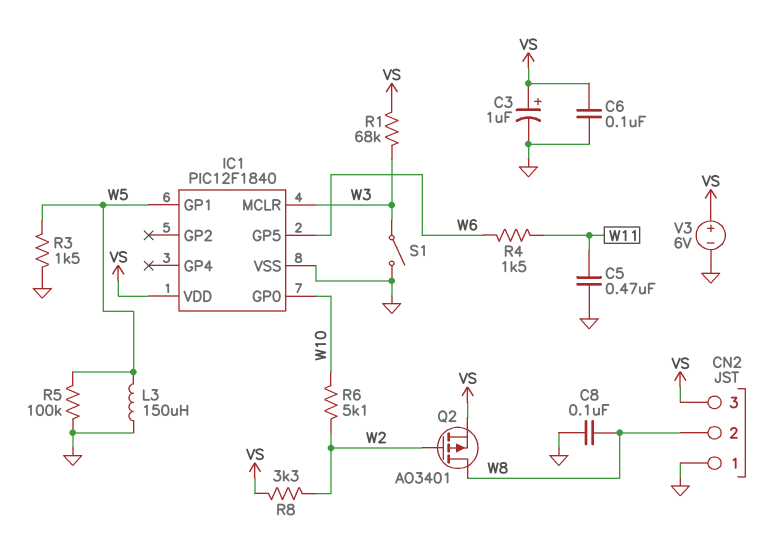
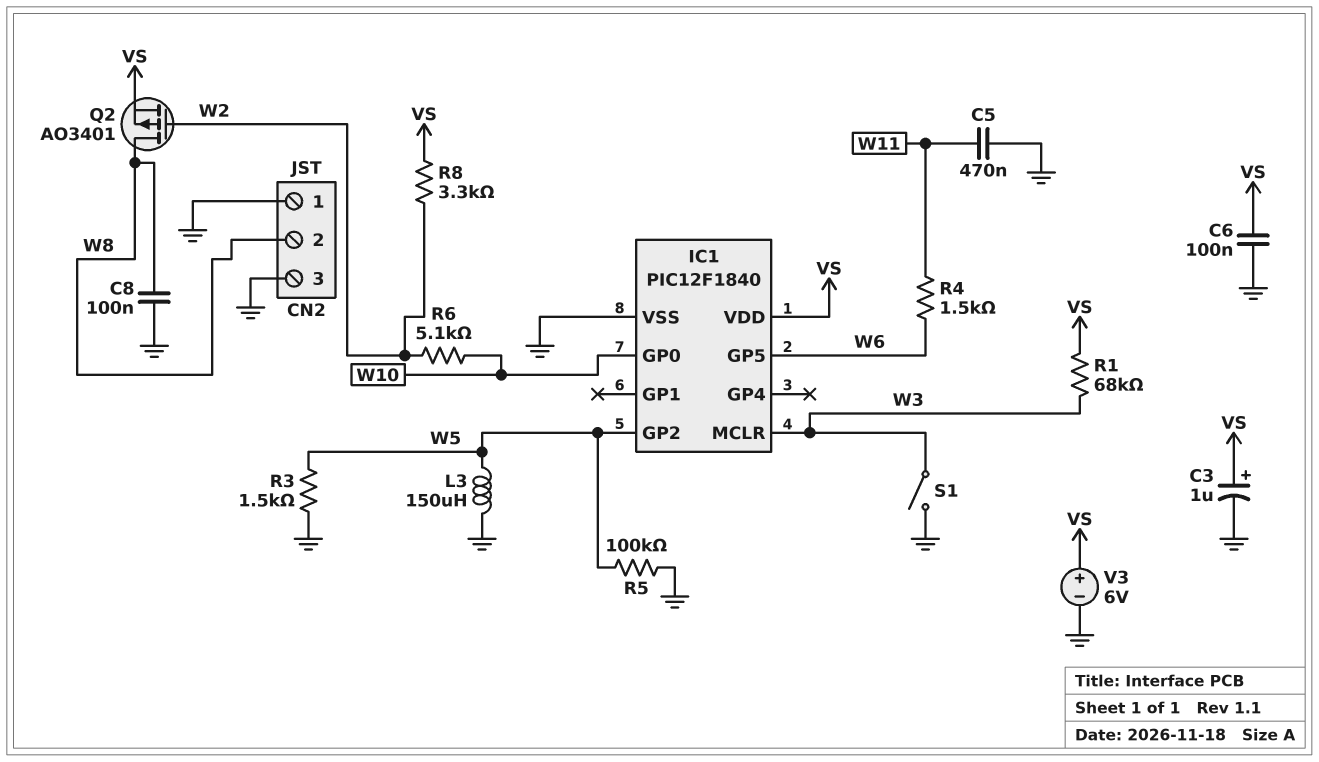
CN2 pin 3: VS -> GND
IC1 pin GP1: W5 -> none
IC1 pin GP2: none -> W5

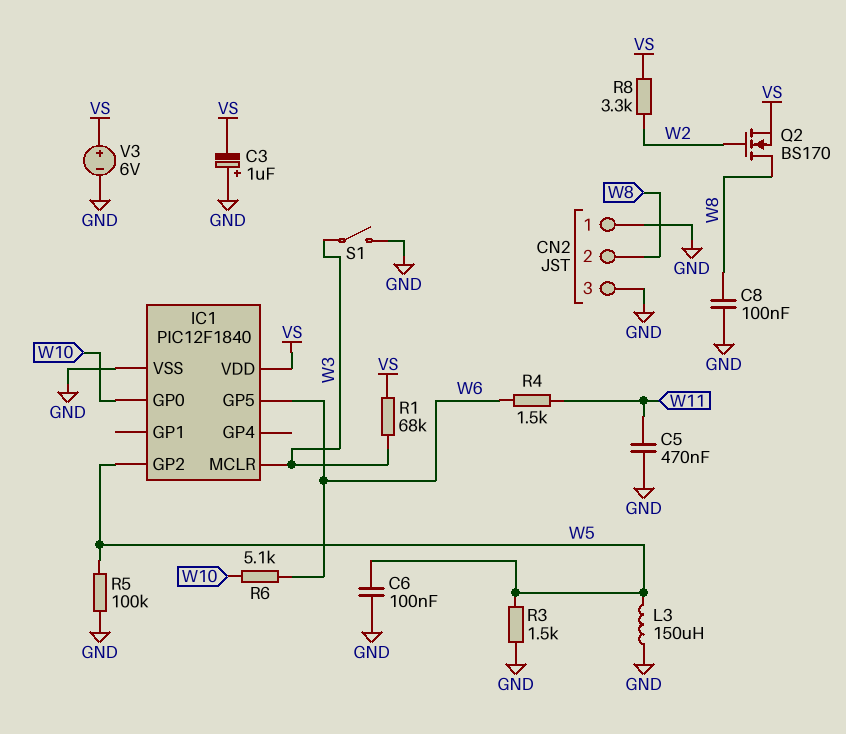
C3: 1uF (plus VS, minus GND) -> 1uF (plus GND, minus VS)
C6: 100nF (GND, VS) -> 100nF (GND, W5)
Q2: PMOS AO3401 (G W2, D W8, S VS) -> NMOS BS170 (G W2, D W8, S VS)
R6: 5.1k (W2, W10) -> 5.1k (W6, W10)

